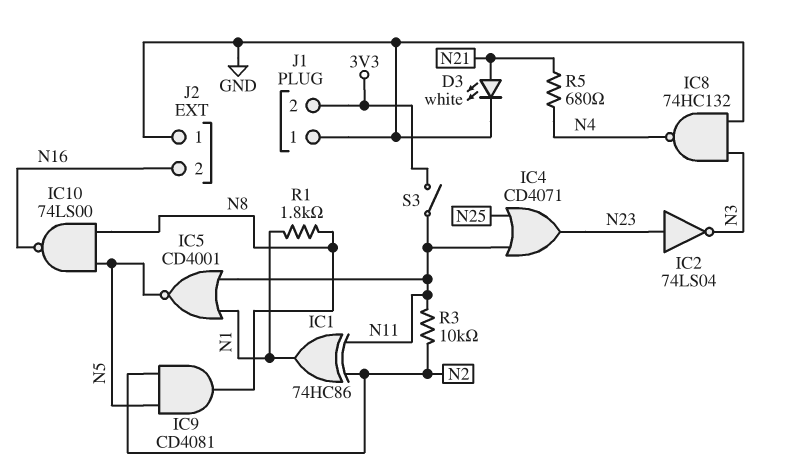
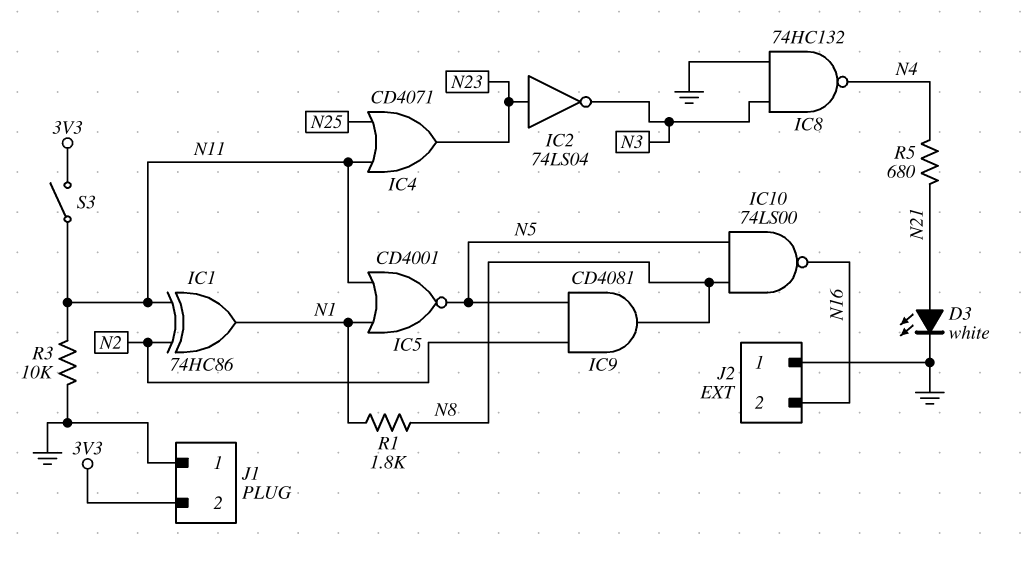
R3: 10k (N2, N11) -> 10k (GND, N11)

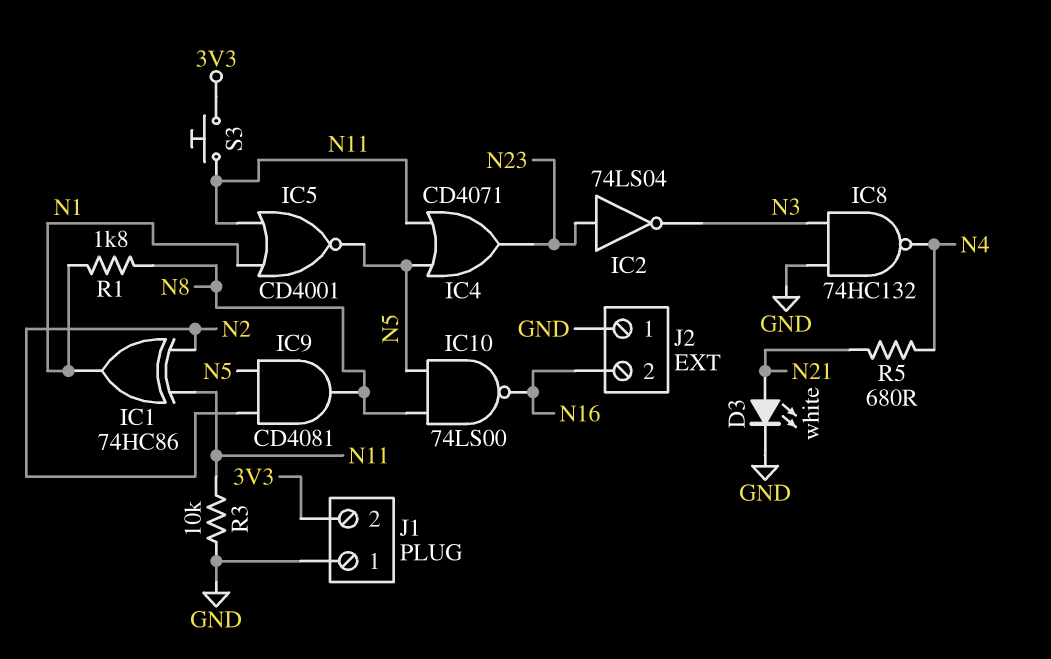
IC4: OR CD4071 (in N11, in N25, out N23) -> OR CD4071 (in N5, in N11, out N23)
S3: switch (3V3, N11) -> button (3V3, N11)

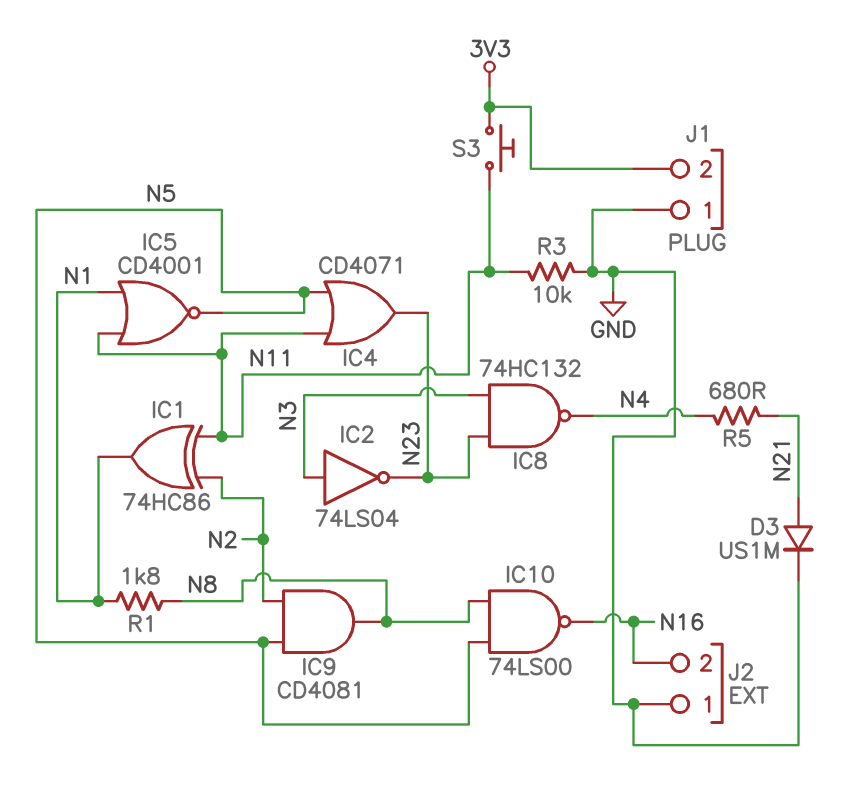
D3: LED white (A N21, K GND) -> diode US1M (A N21, K GND)
IC2: NOT 74LS04 (in N23, out N3) -> NOT 74LS04 (in N3, out N23)
IC8: NAND 74HC132 (in GND, in N3, out N4) -> NAND 74HC132 (in N3, in N23, out N4)

